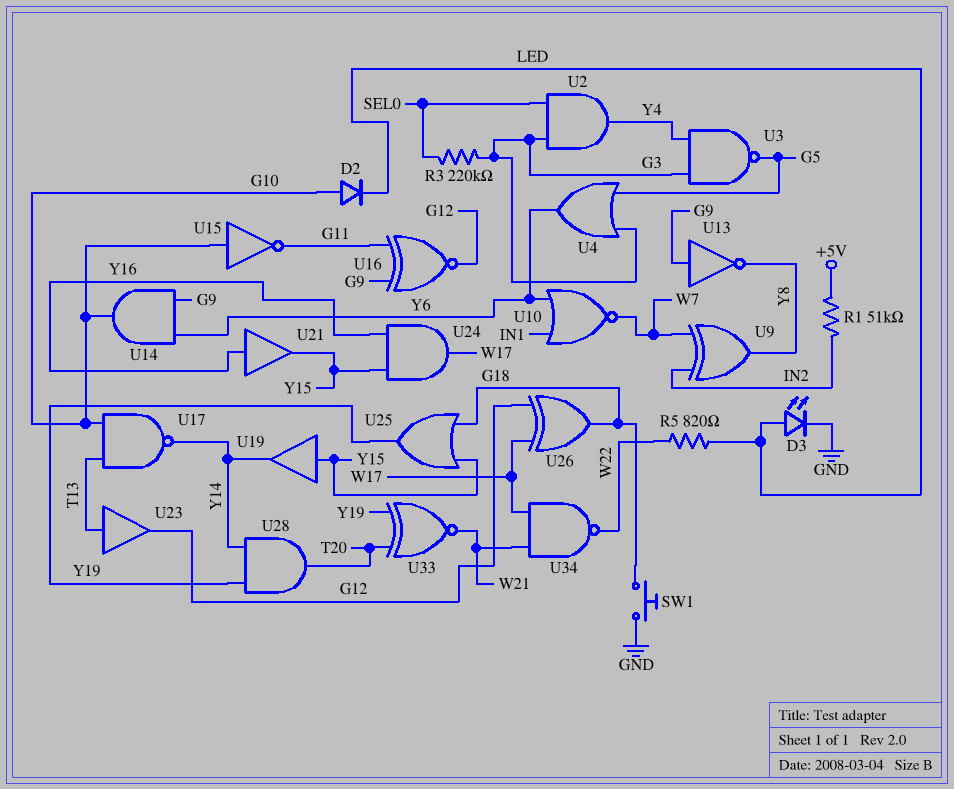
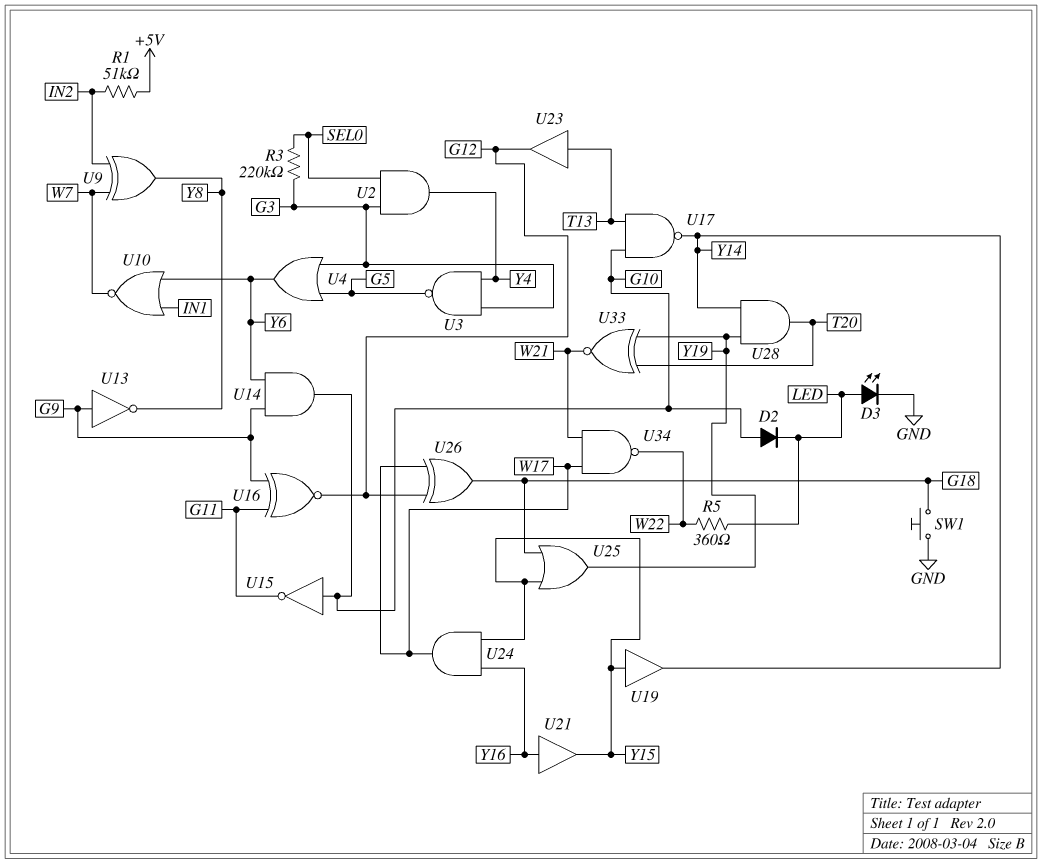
R5: 820 (LED, W22) -> 360 (LED, W22)

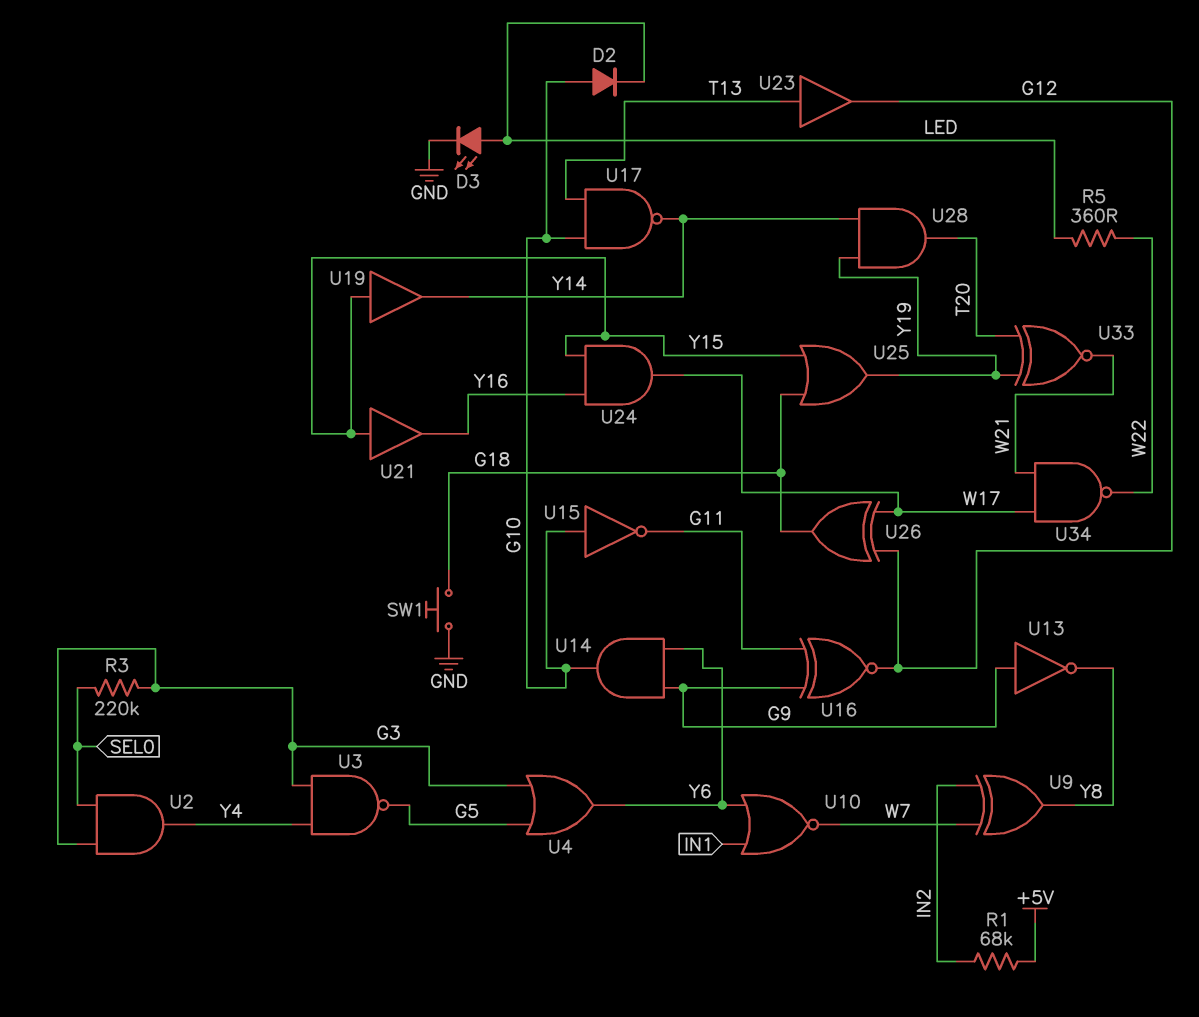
R1: 51k (+5V, IN2) -> 68k (+5V, IN2)
U21: buffer (in Y16, out Y15) -> buffer (in Y15, out Y16)

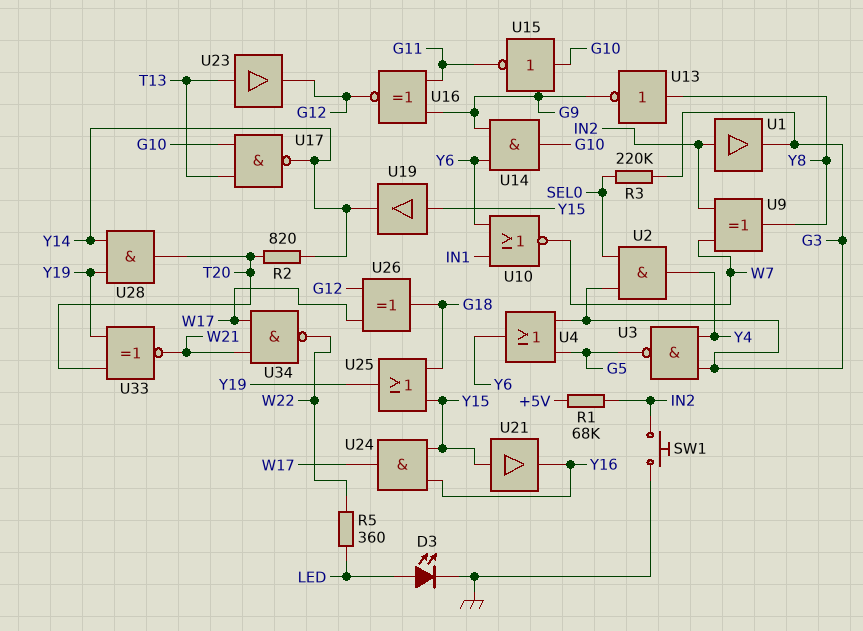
D2: diode (A G10, K LED) -> none
R2: none -> 820 (T20, Y14)
SW1: button (G18, GND) -> button (GND, IN2)
U1: none -> buffer (in IN2, out G3)
U13: NOT (in G9, out Y8) -> NOT (in Y8, out G9)

